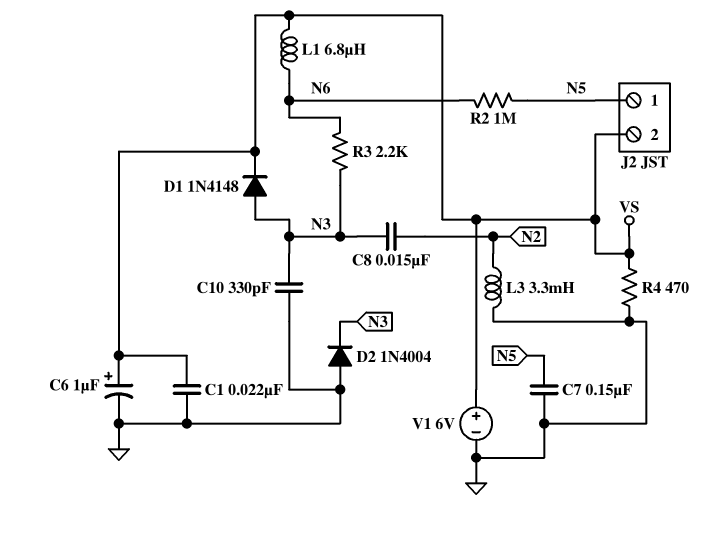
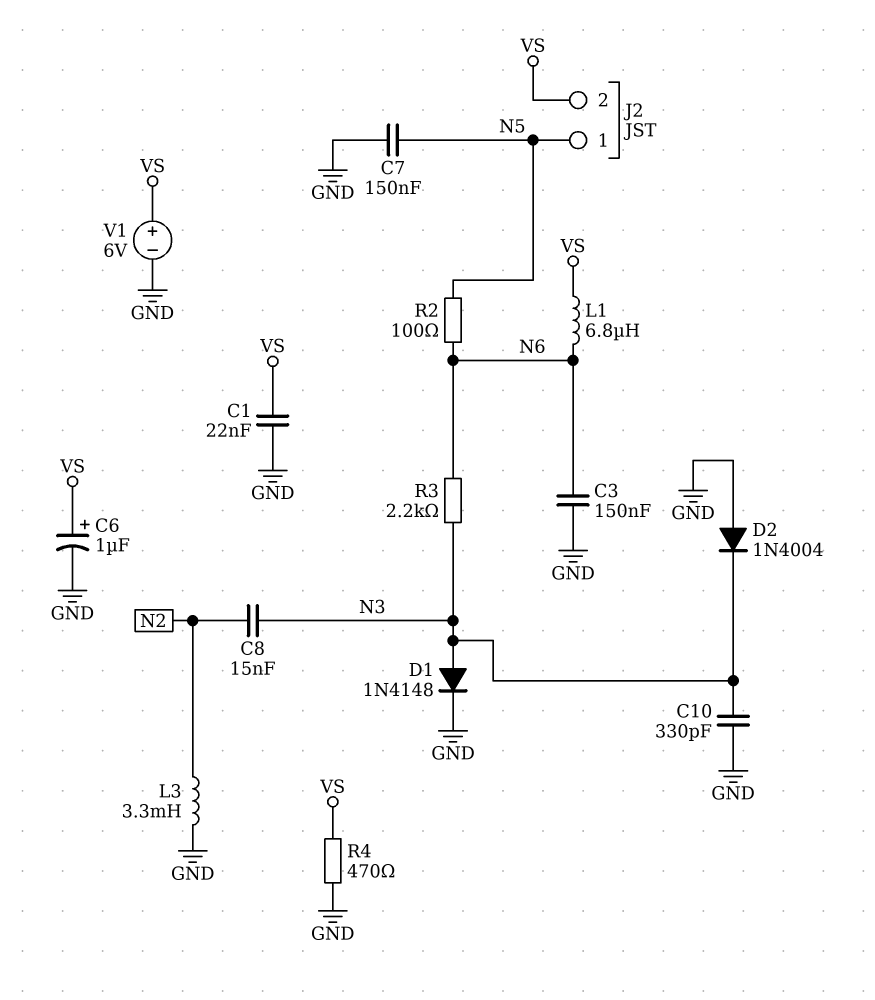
C3: none -> 150nF (GND, N6)
D1: diode 1N4148 (A N3, K VS) -> diode 1N4148 (A N3, K GND)
R2: 1M (N5, N6) -> 100 (N5, N6)

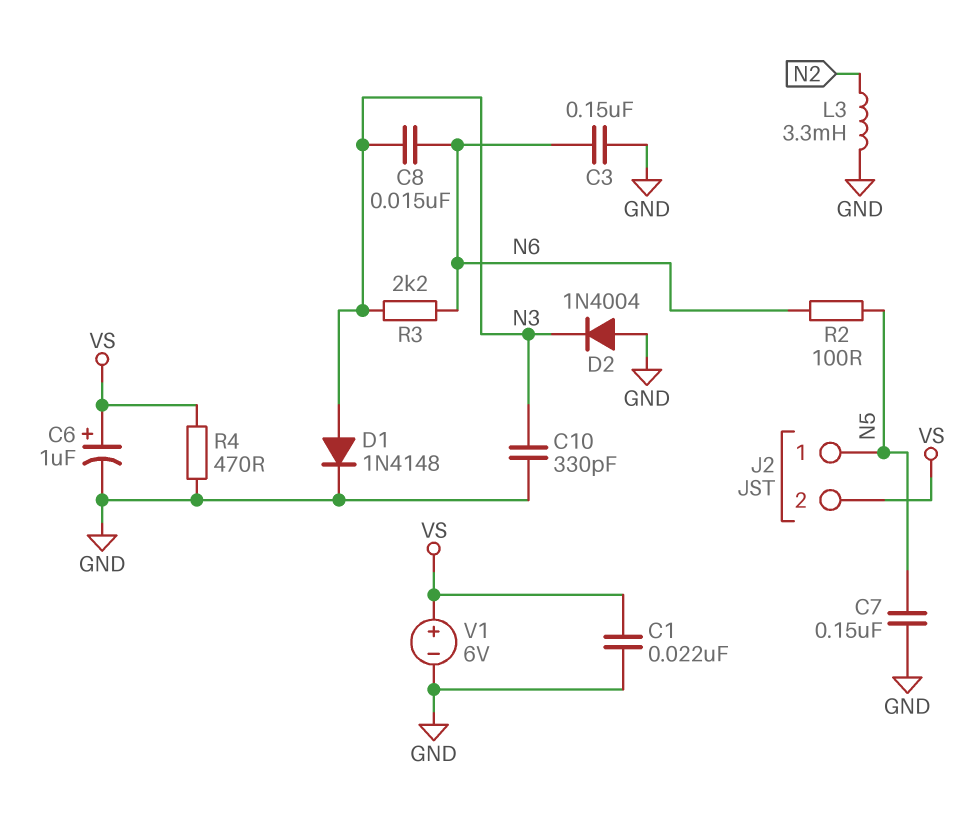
C8: 15nF (N2, N3) -> 15nF (N3, N6)
L1: 6.8uH (N6, VS) -> none

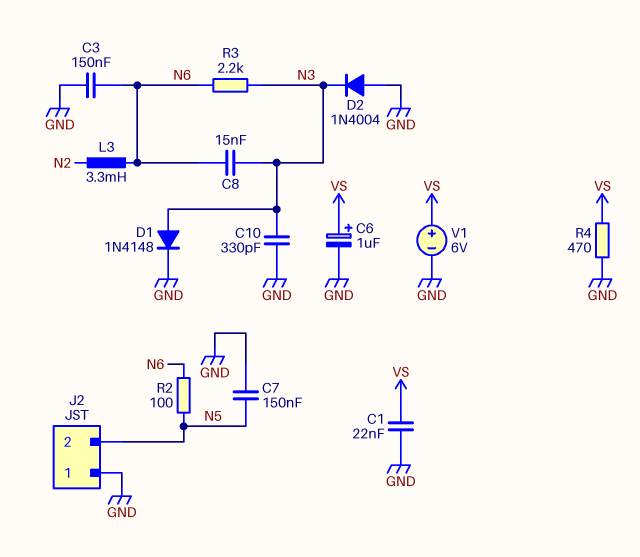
J2 pin 1: N5 -> GND
J2 pin 2: VS -> N5
L3: 3.3mH (GND, N2) -> 3.3mH (N2, N6)

